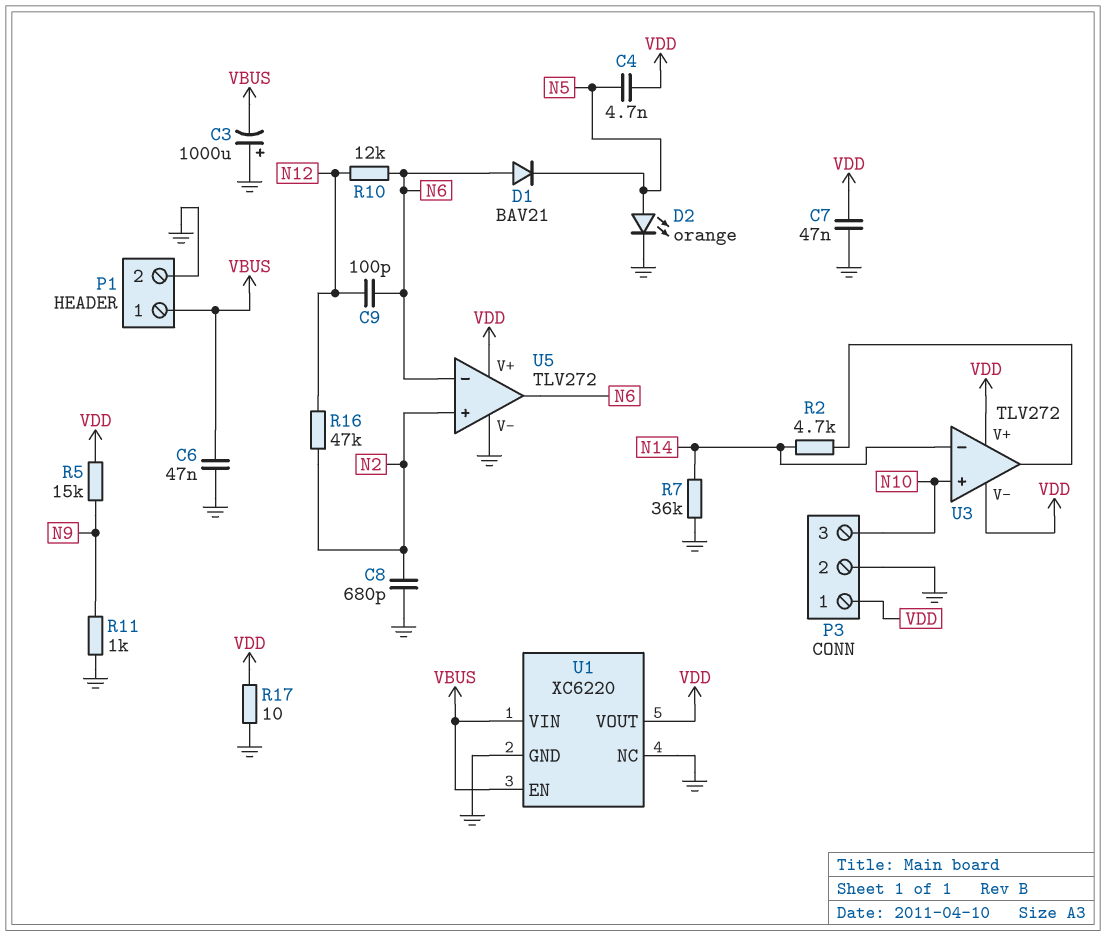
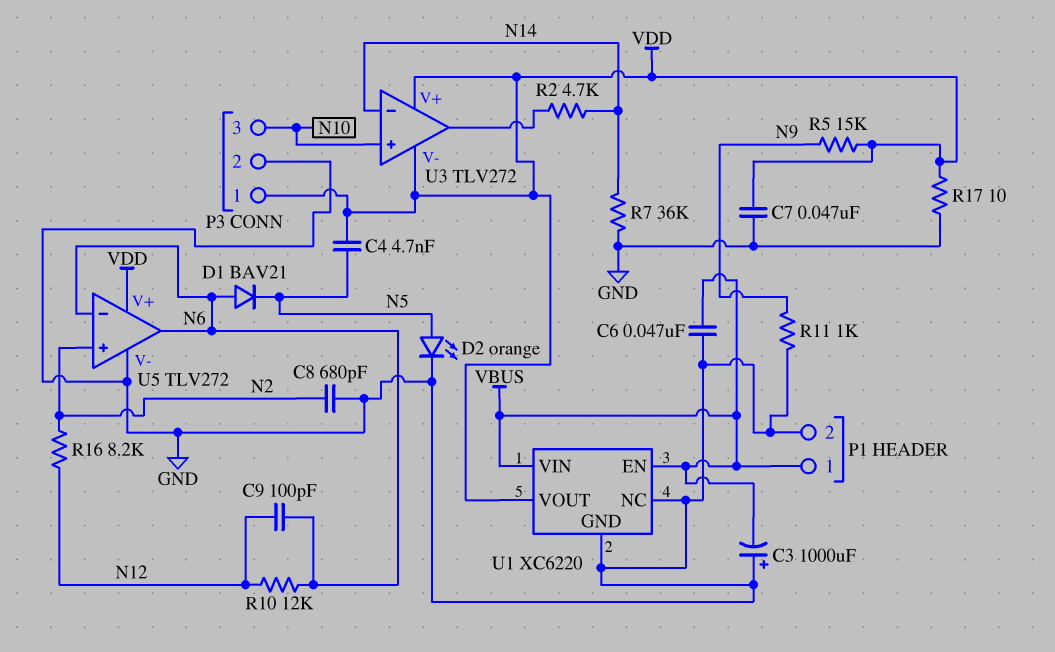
R16: 47k (N2, N12) -> 8.2k (N2, N12)

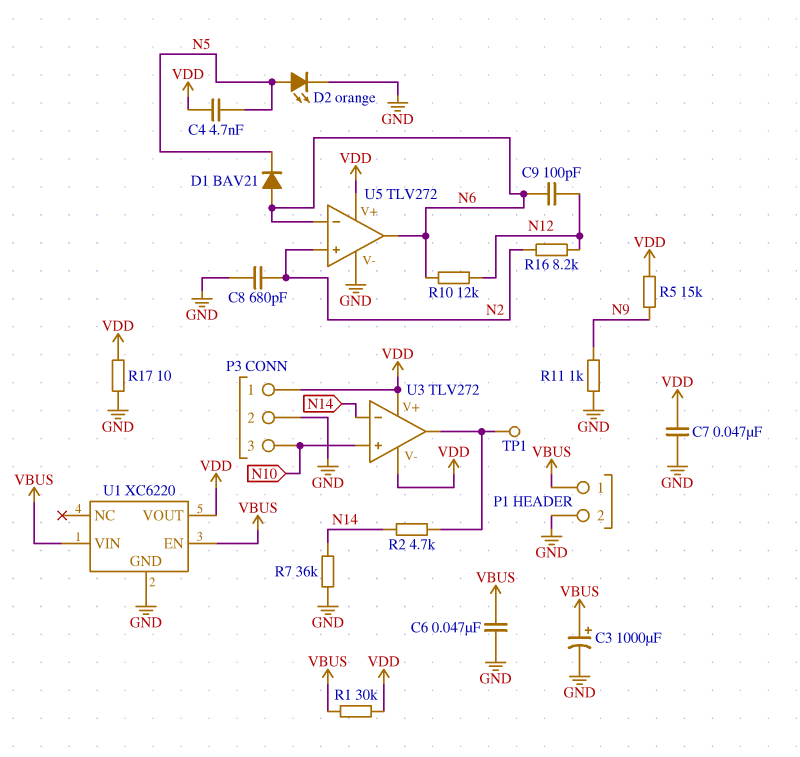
C3: 1000uF (plus GND, minus VBUS) -> 1000uF (plus VBUS, minus GND)
R1: none -> 30k (VBUS, VDD)
TP1: none -> test point (U3/out)
U1 pin NC: GND -> none

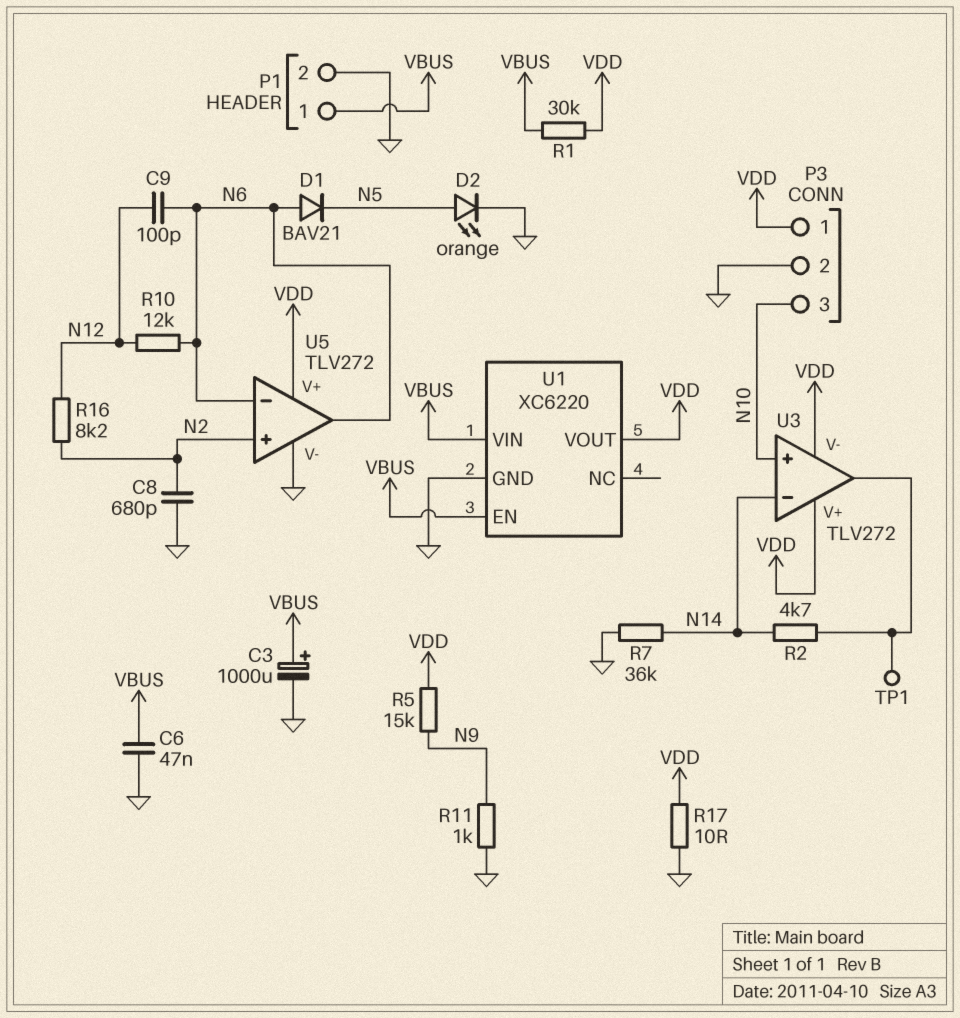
C4: 4.7nF (N5, VDD) -> none
C7: 47nF (GND, VDD) -> none

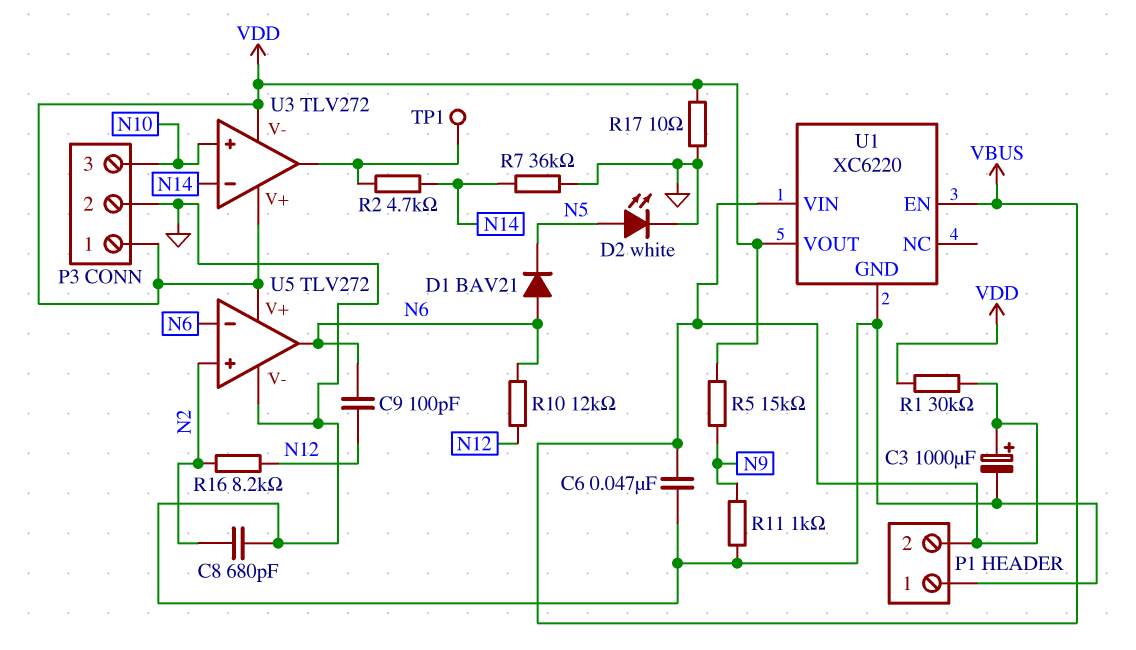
D2: LED orange (A N5, K GND) -> LED white (A N5, K GND)
P1 pin 1: VBUS -> GND
P1 pin 2: GND -> VBUS

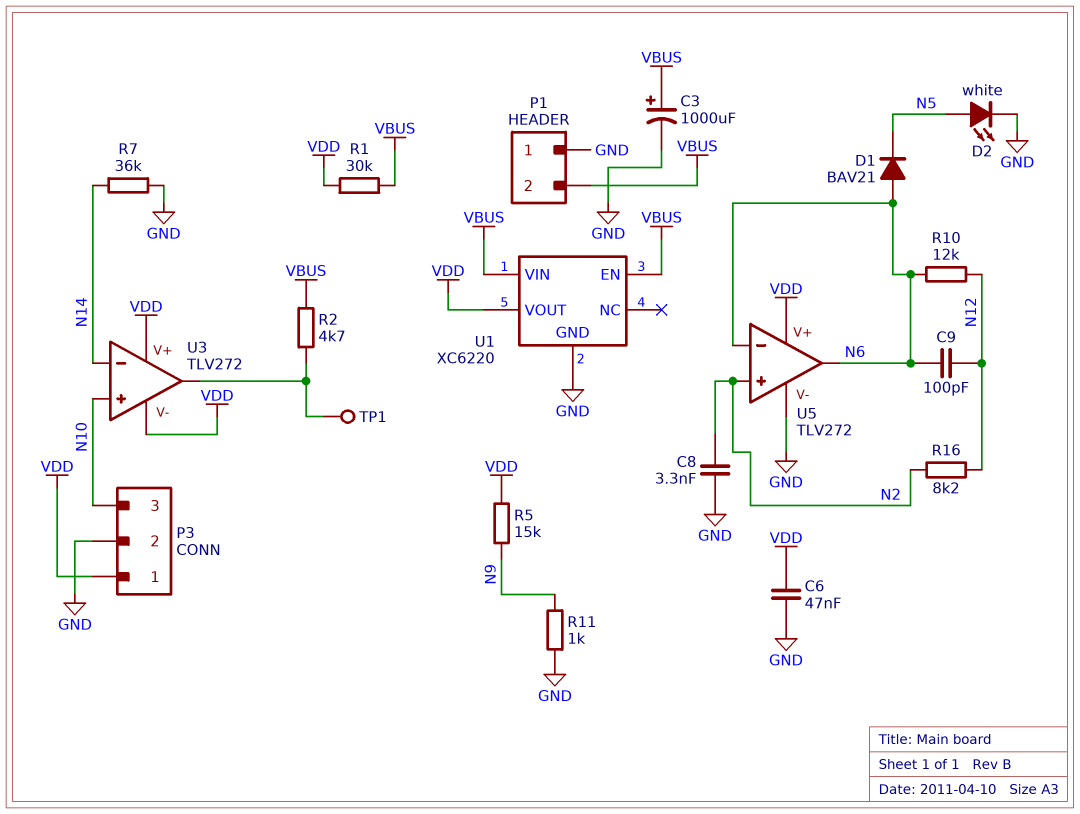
C6: 47nF (GND, VBUS) -> 47nF (GND, VDD)
C8: 680pF (GND, N2) -> 3.3nF (GND, N2)
R2: 4.7k (N14, U3/out) -> 4.7k (U3/out, VBUS)
R17: 10 (GND, VDD) -> none

